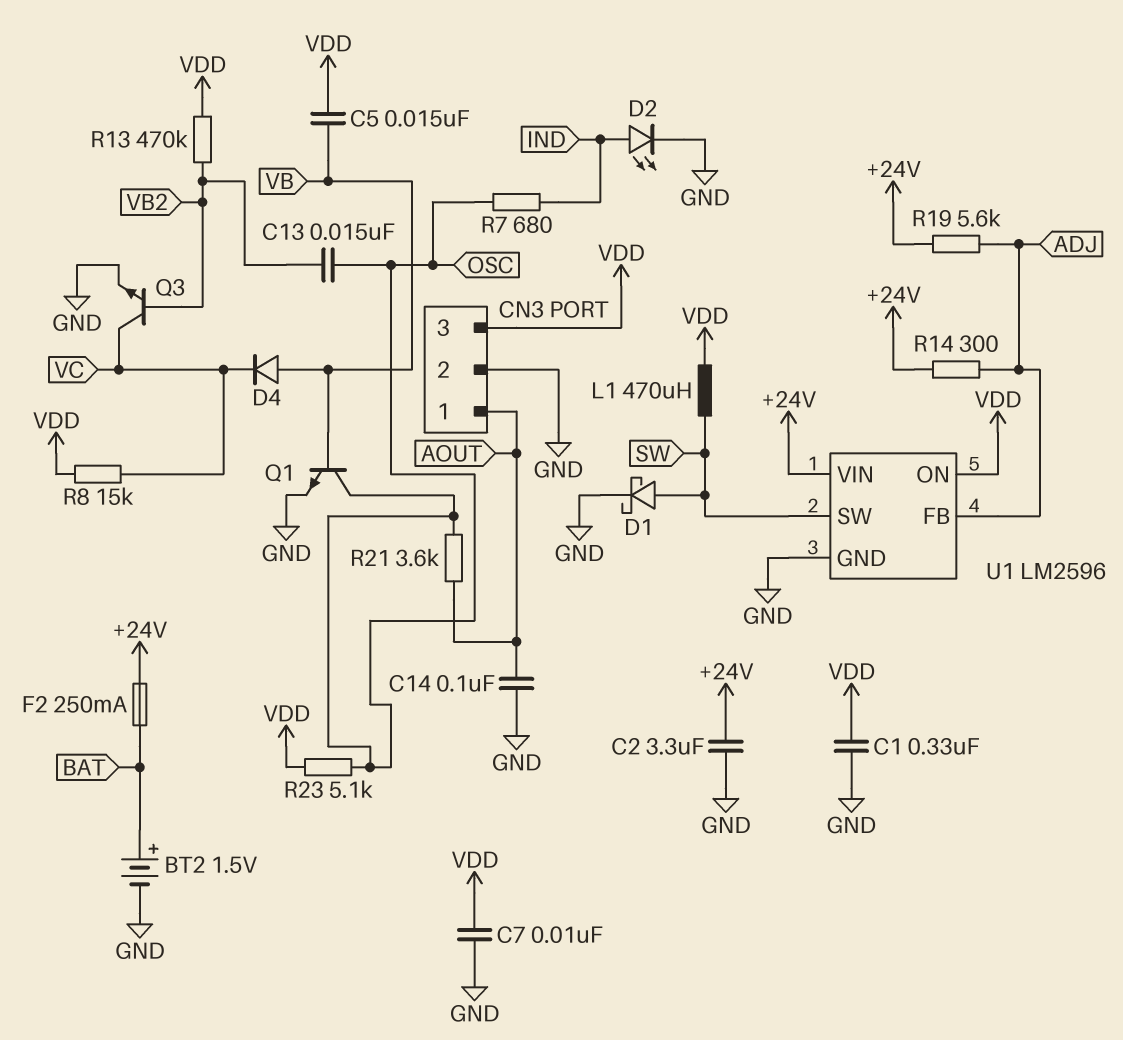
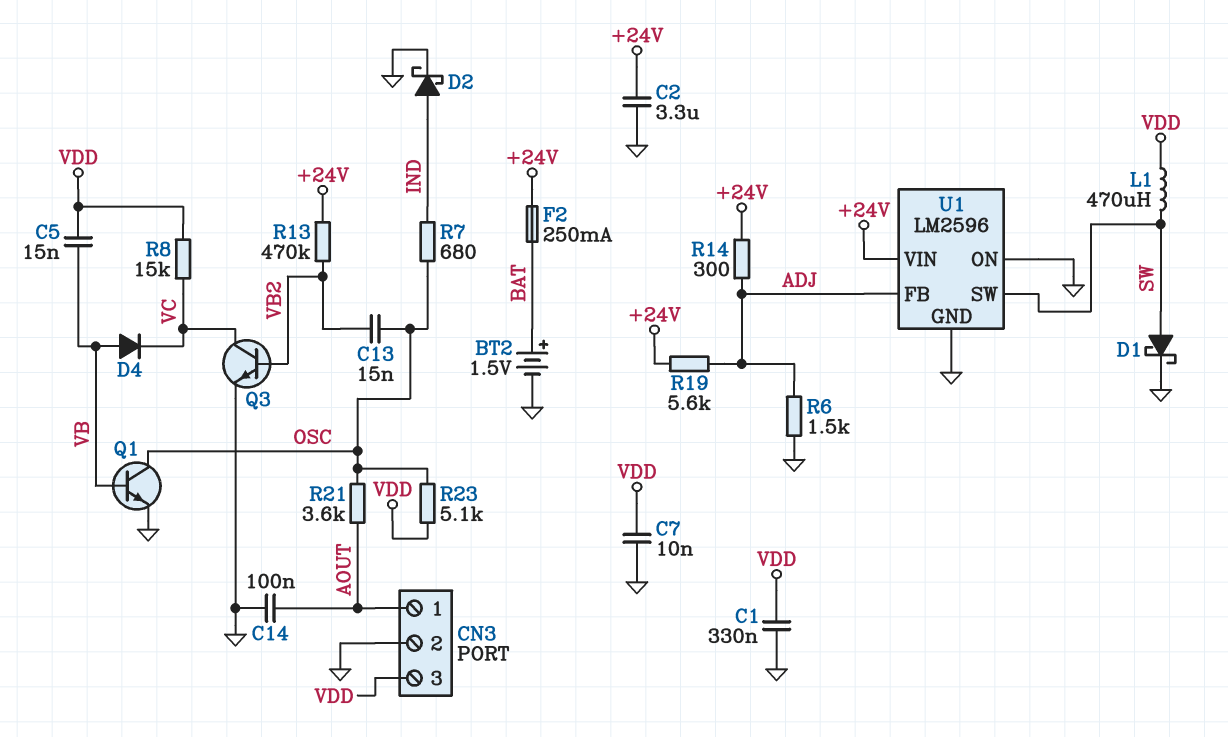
D2: LED (A IND, K GND) -> schottky (A IND, K GND)
R6: none -> 1.5k (ADJ, GND)
R13: 470k (VB2, VDD) -> 470k (+24V, VB2)
U1 pin ON: VDD -> GND

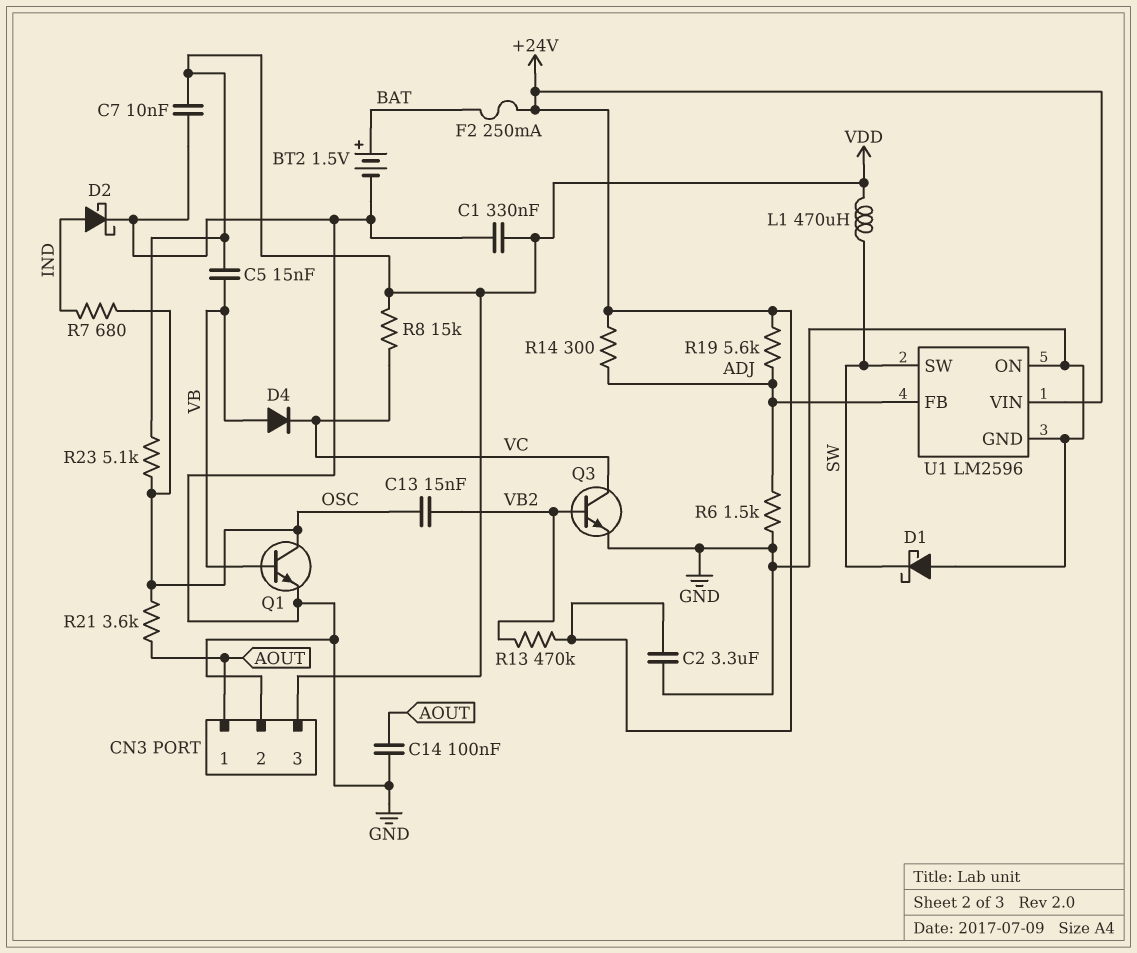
D1: schottky (A SW, K GND) -> schottky (A GND, K SW)

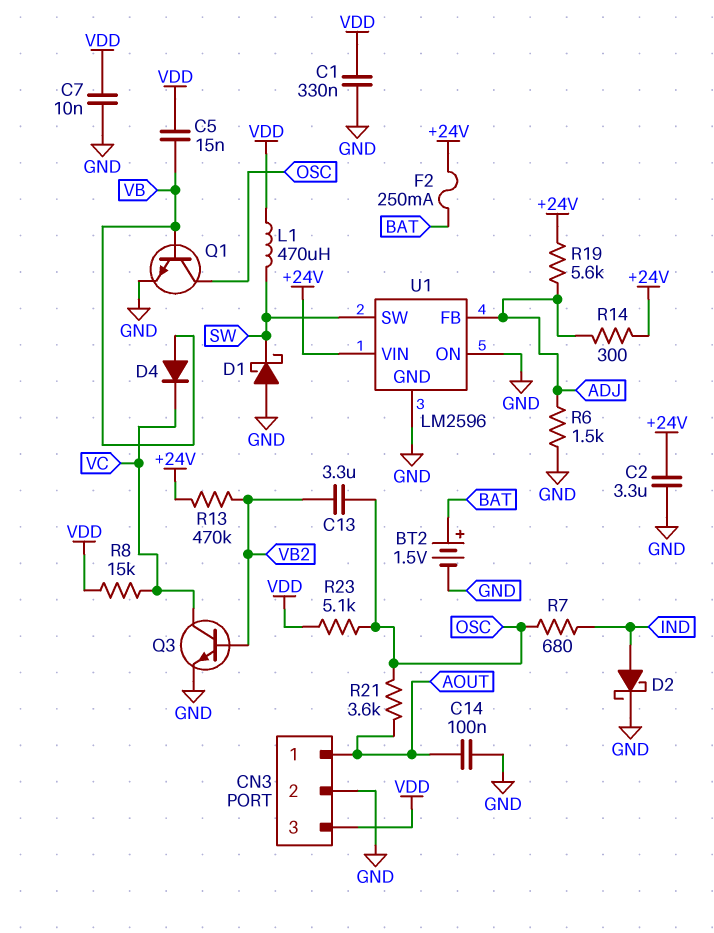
C13: 15nF (OSC, VB2) -> 3.3uF (OSC, VB2)

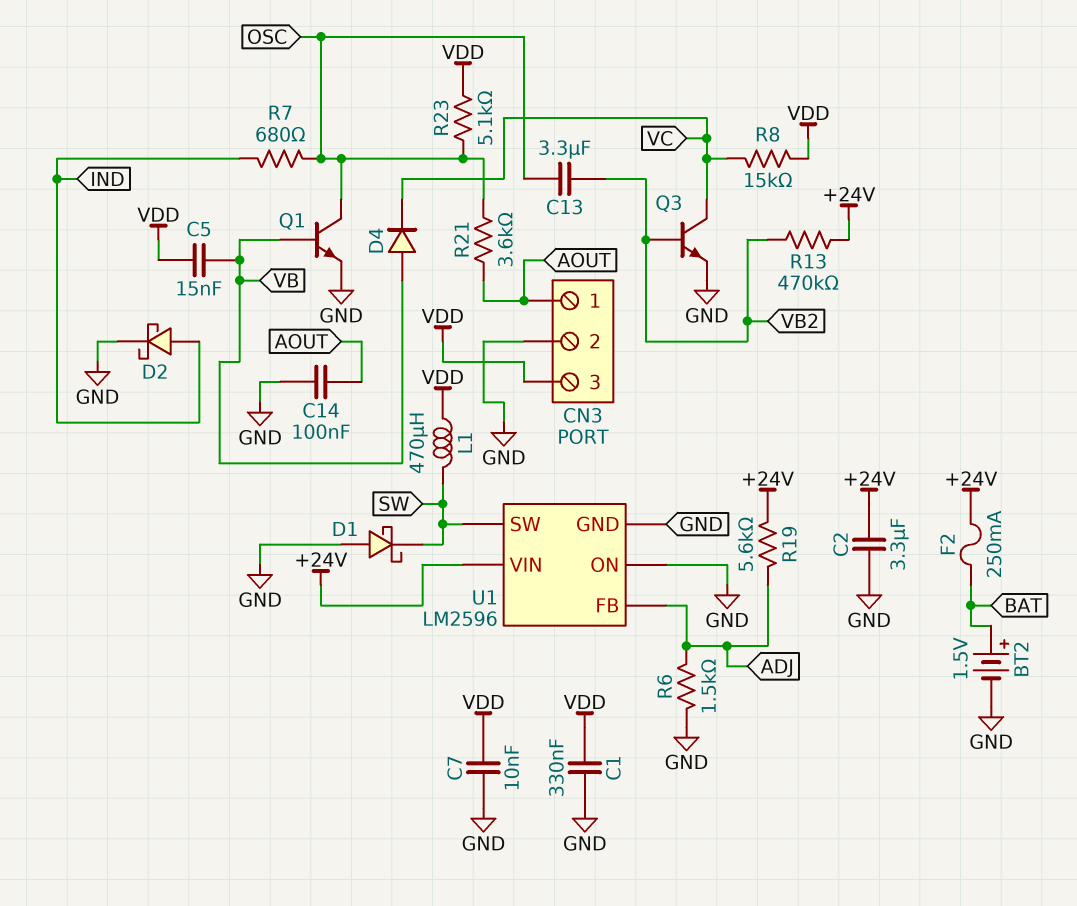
R14: 300 (+24V, ADJ) -> none

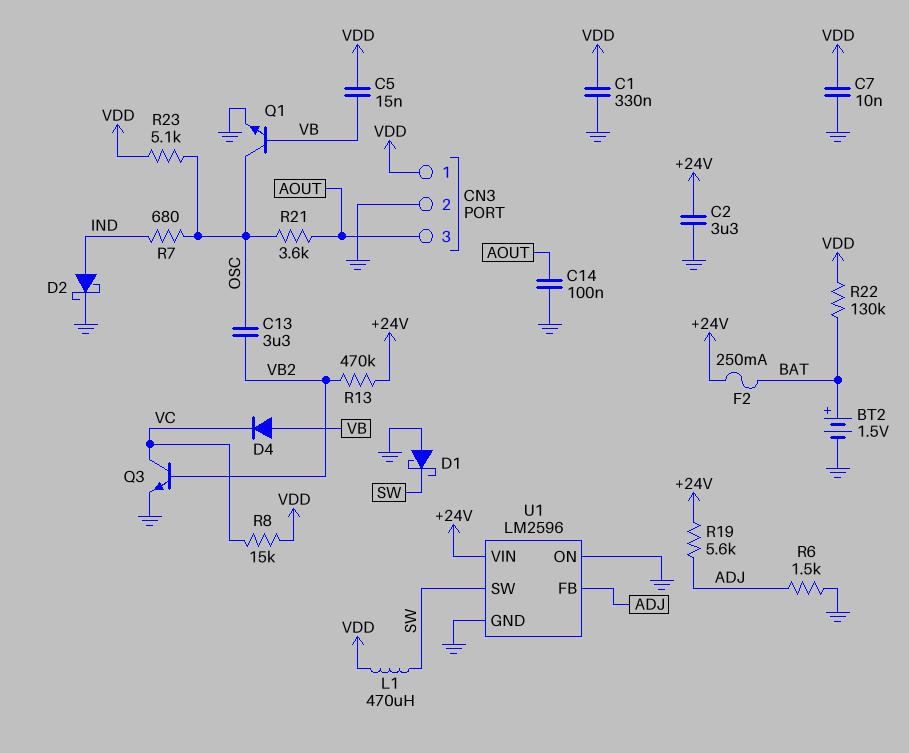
CN3 pin 1: AOUT -> VDD
CN3 pin 3: VDD -> AOUT
R22: none -> 130k (BAT, VDD)

